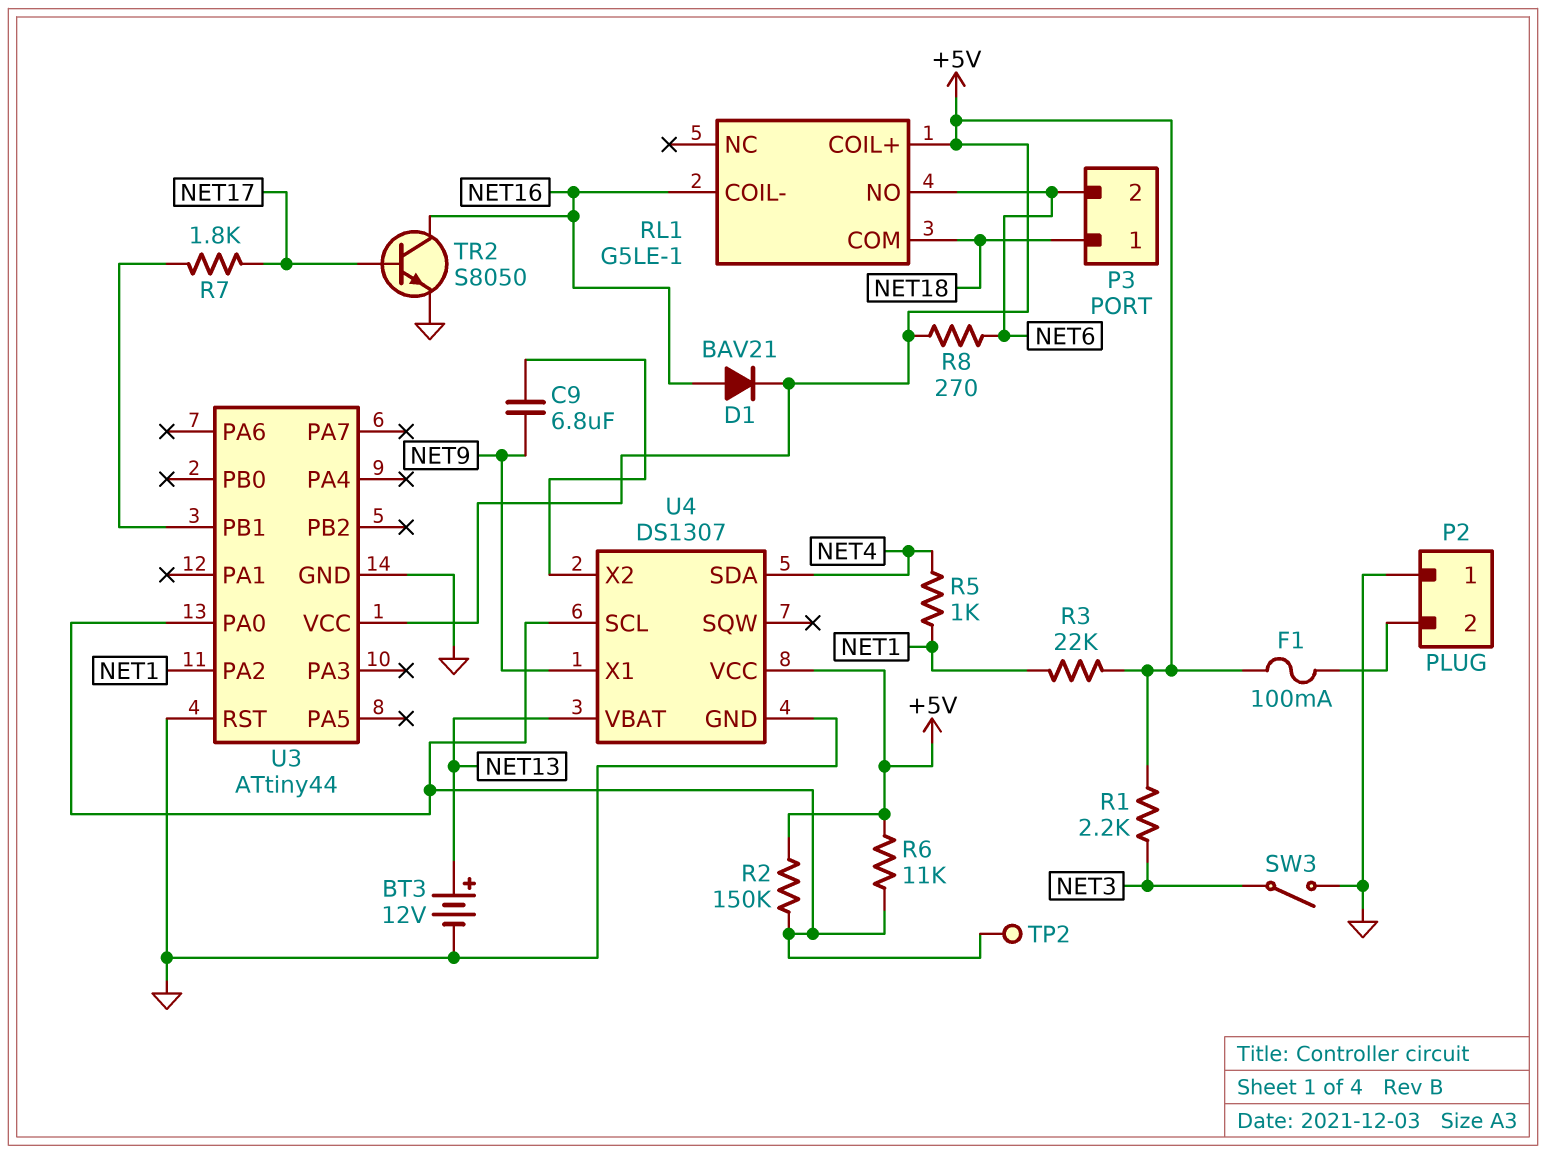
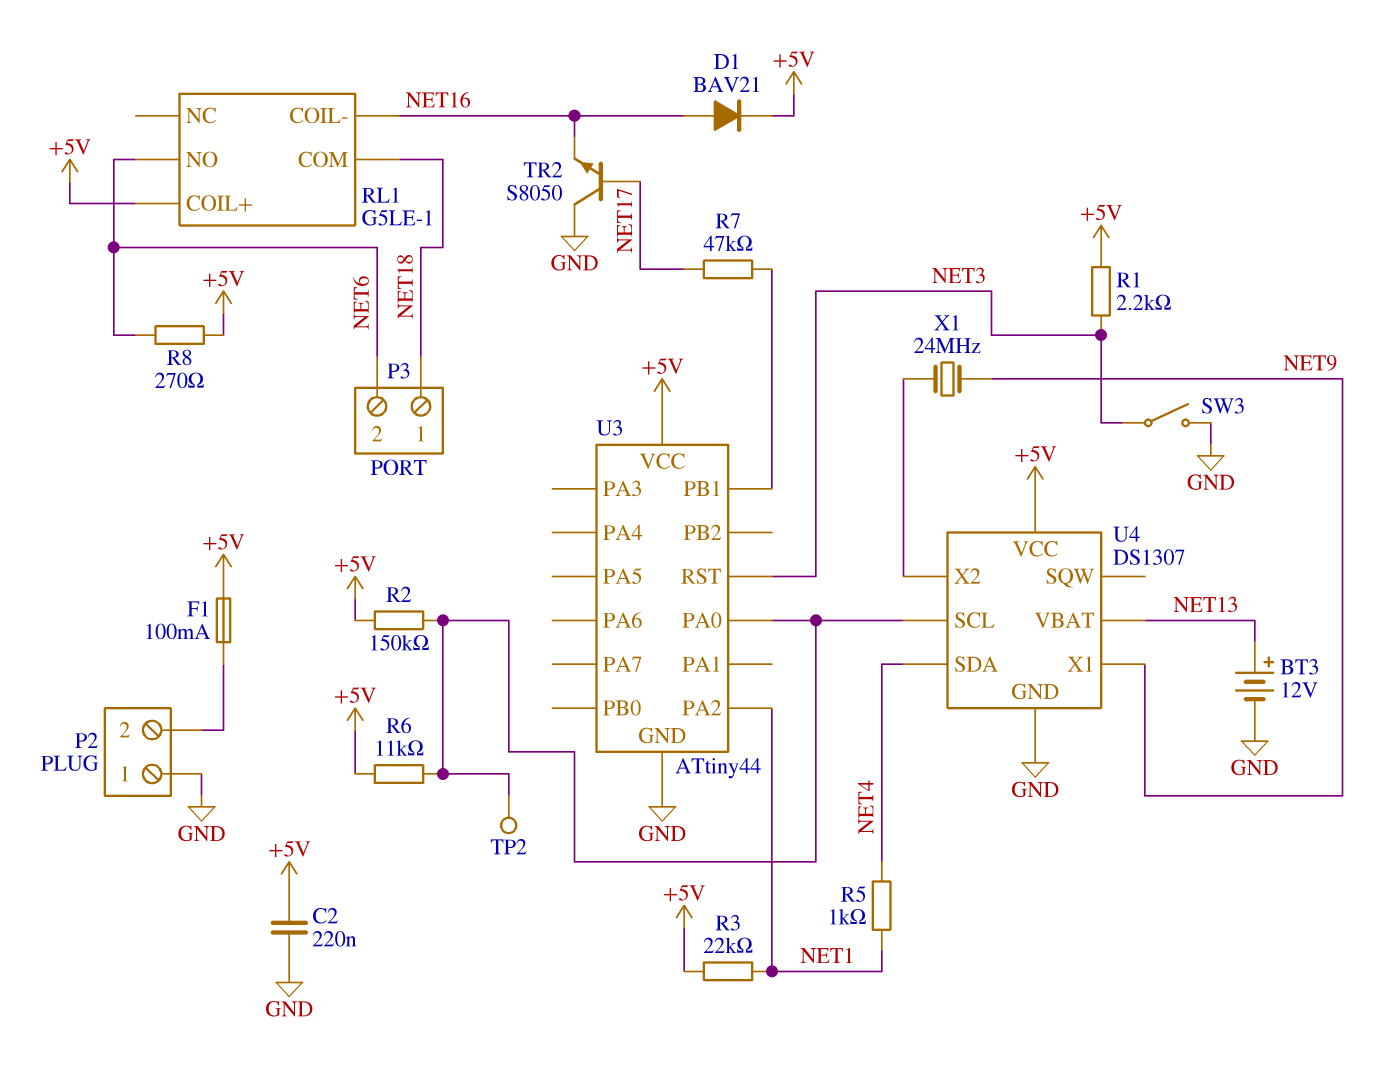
C2: none -> 220nF (+5V, GND)
C9: 6.8uF (NET9, U4/X2) -> none
R7: 1.8k (NET17, U3/PB1) -> 47k (NET17, U3/PB1)
TR2: NPN S8050 (B NET17, C NET16, E GND) -> NPN S8050 (B NET17, C GND, E NET16)
U3 pin RST: GND -> NET3
X1: none -> 24MHz (NET9, U4/X2)

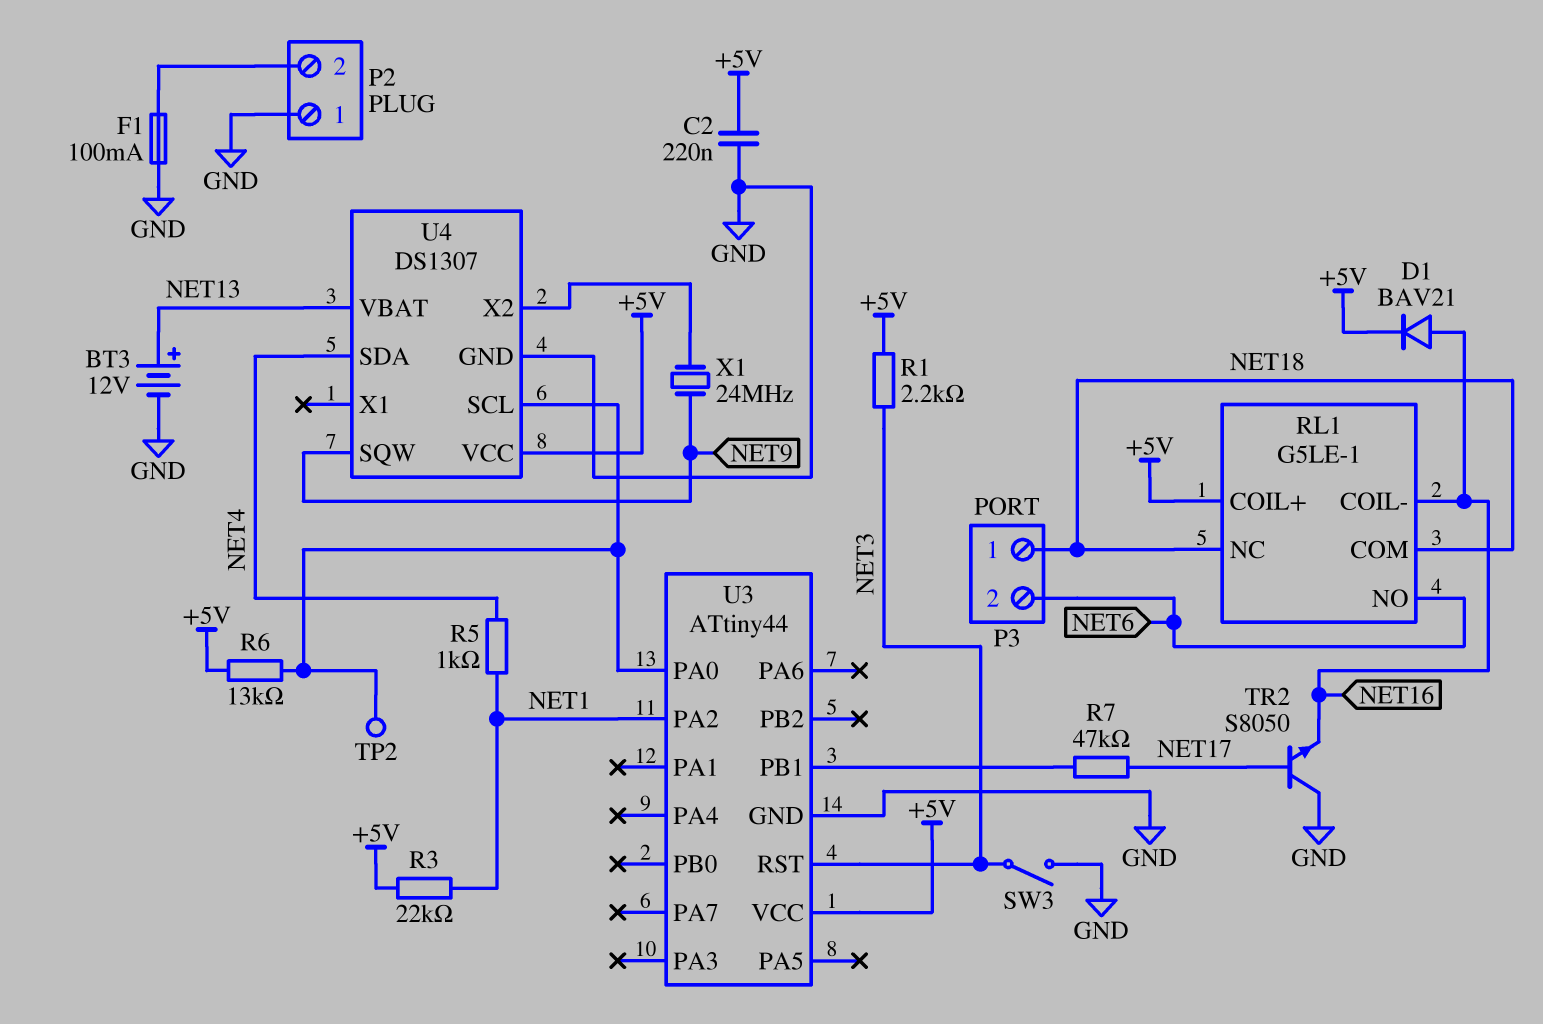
F1: 100mA (+5V, P2/2) -> 100mA (GND, P2/2)
R2: 150k (+5V, U3/PA0) -> none
R6: 11k (+5V, U3/PA0) -> 13k (+5V, U3/PA0)
R8: 270 (+5V, NET6) -> none
RL1 pin NC: none -> NET18
U4 pin SQW: none -> NET9
U4 pin X1: NET9 -> none

